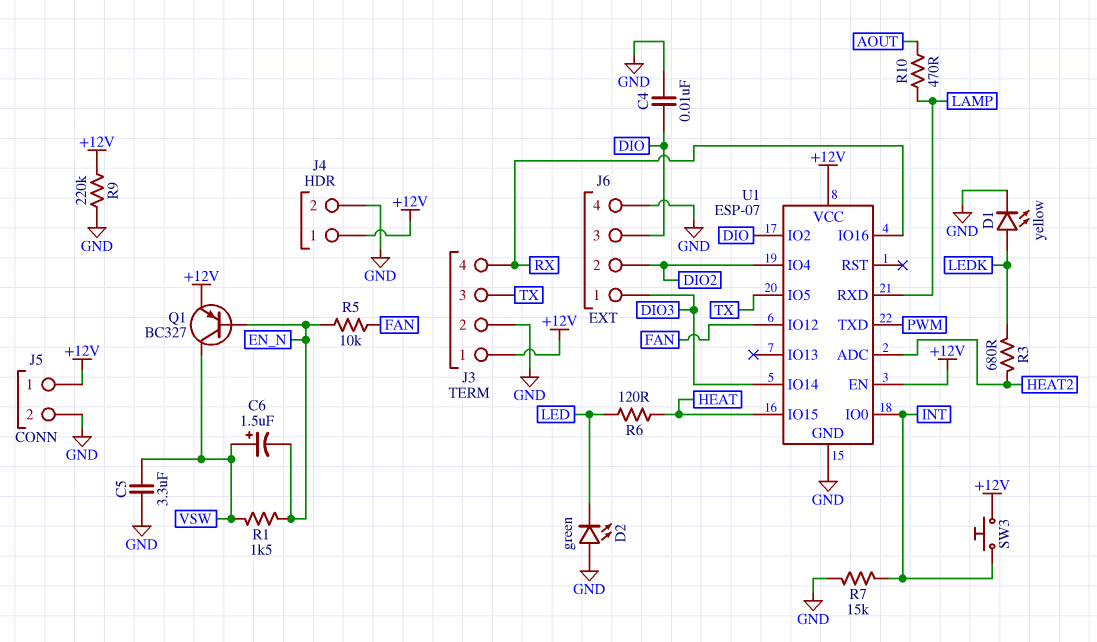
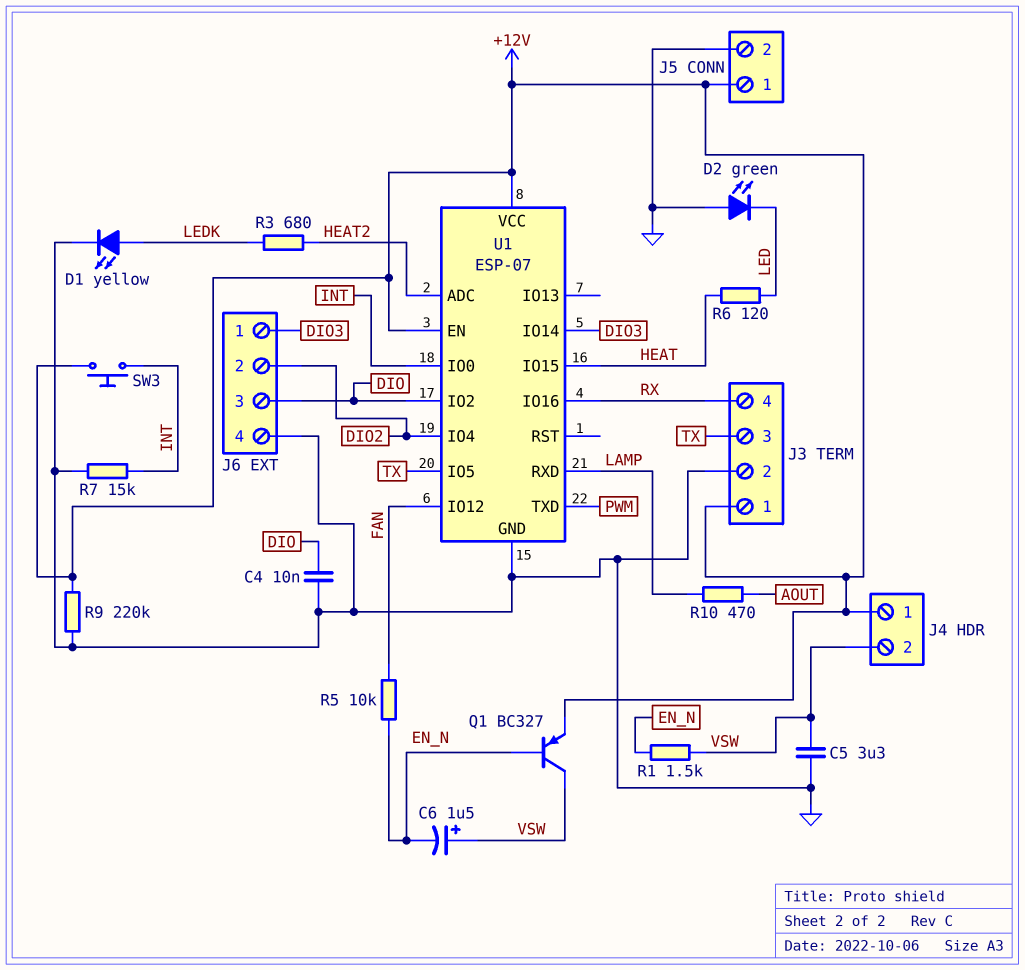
J4 pin 2: GND -> VSW

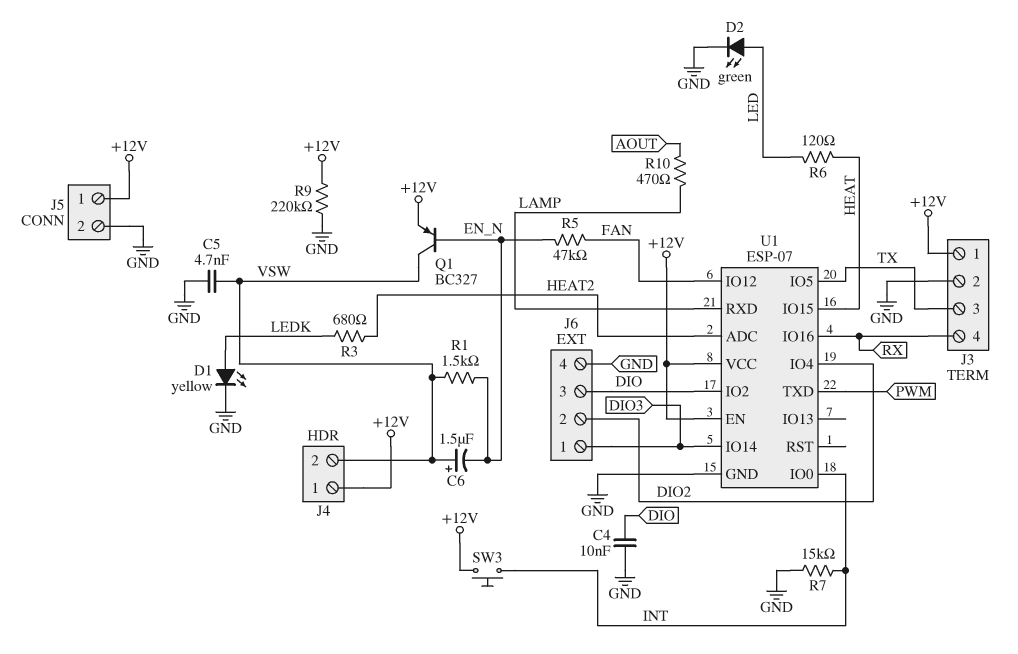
C5: 3.3uF (GND, VSW) -> 4.7nF (GND, VSW)
D2: LED green (A GND, K LED) -> LED green (A LED, K GND)
R5: 10k (EN_N, FAN) -> 47k (EN_N, FAN)

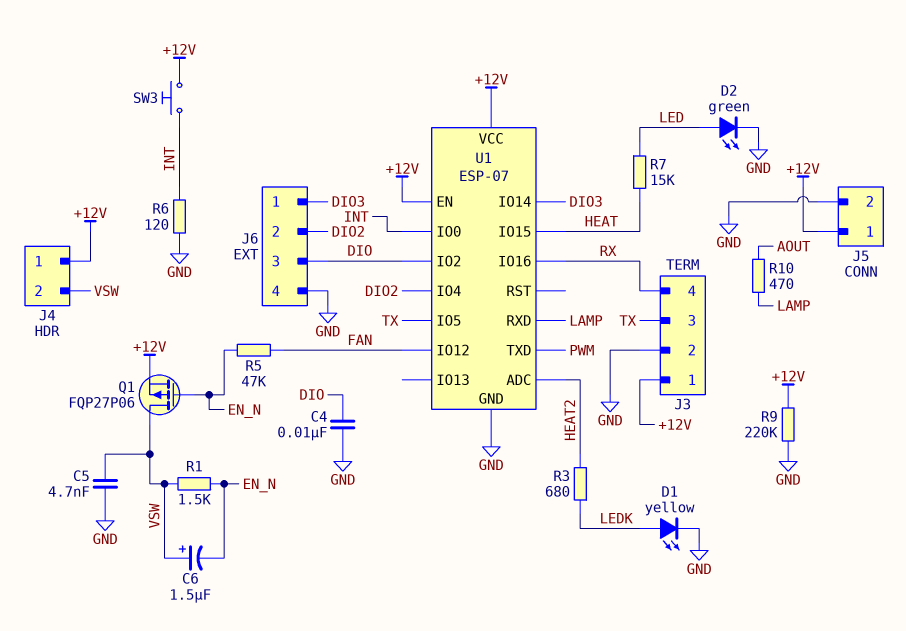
Q1: PNP BC327 (B EN_N, C VSW, E +12V) -> PMOS FQP27P06 (G EN_N, D VSW, S +12V)
R6: 120 (HEAT, LED) -> 120 (GND, INT)
R7: 15k (GND, INT) -> 15k (HEAT, LED)

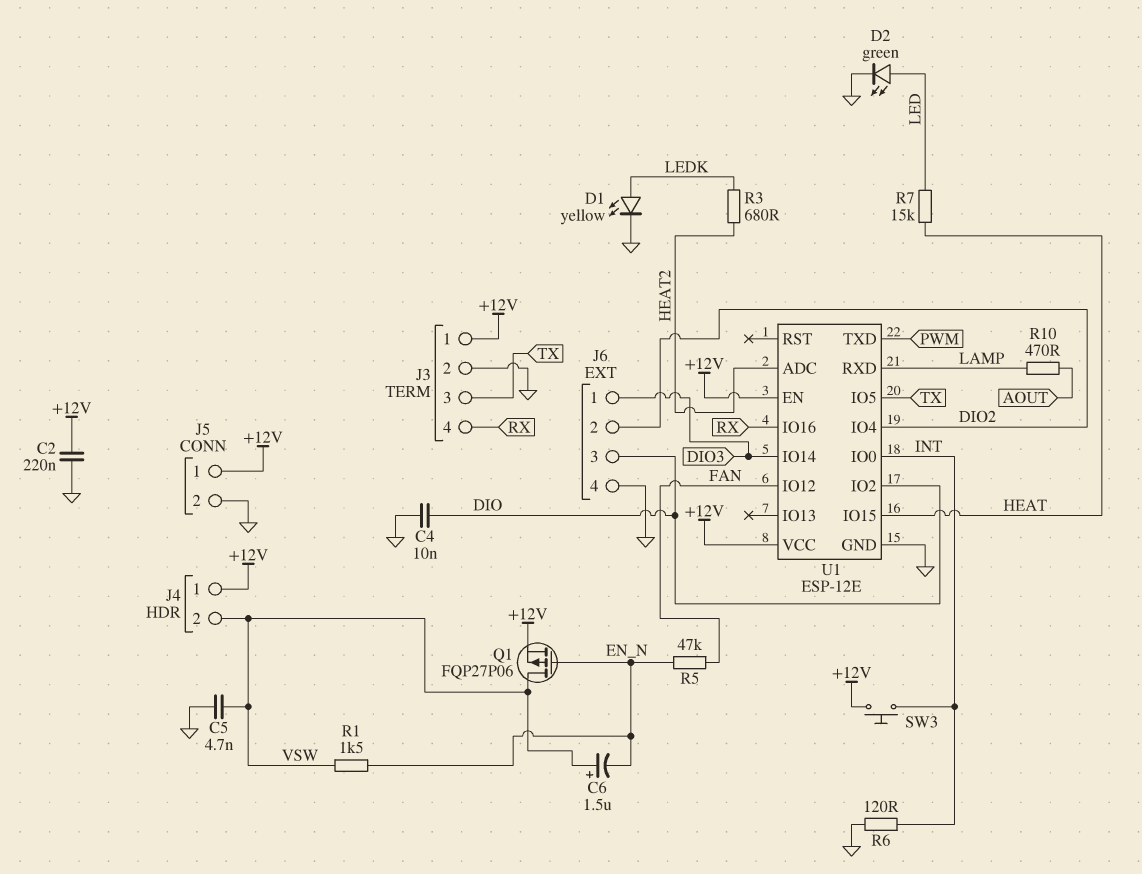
C2: none -> 220nF (+12V, GND)
R9: 220k (+12V, GND) -> none
U1: ESP-07 -> ESP-12E

